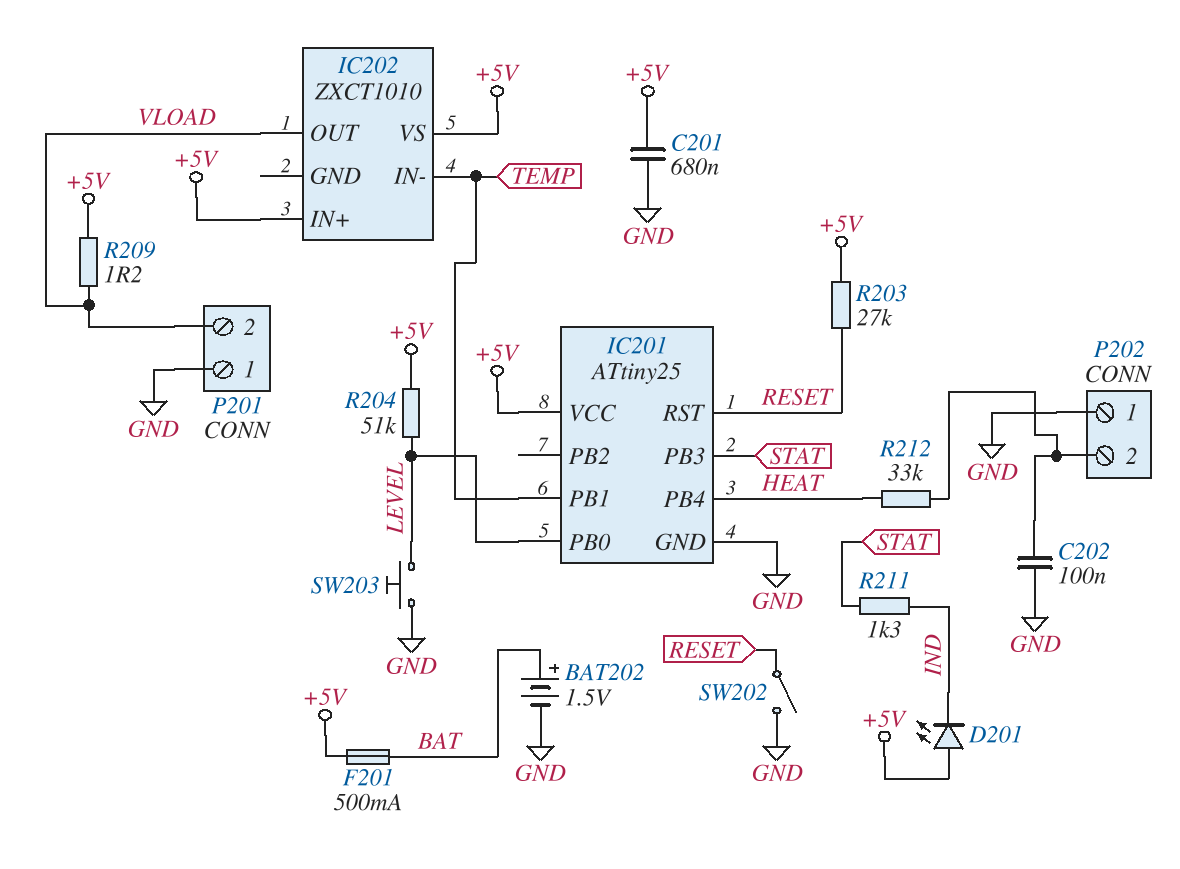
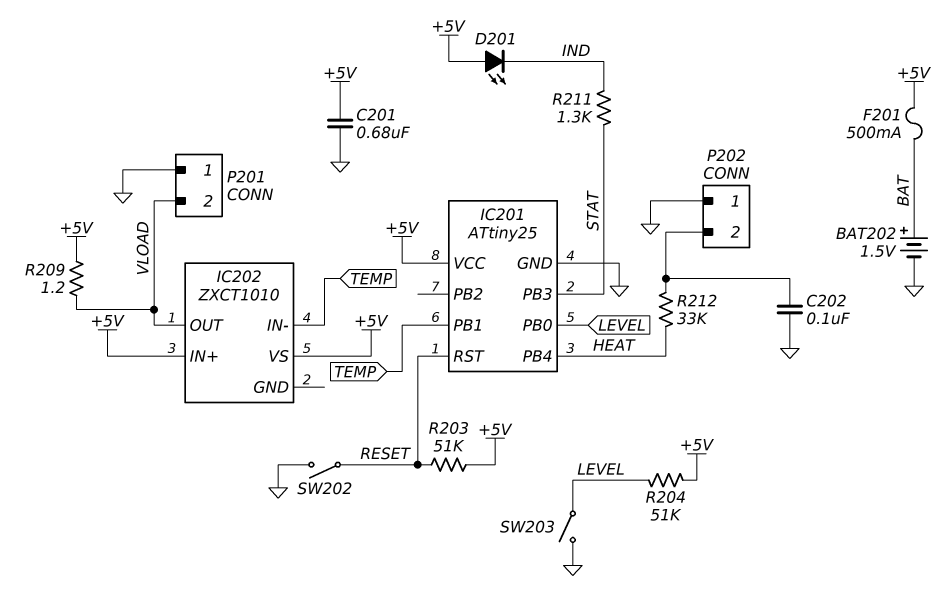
R203: 27k (+5V, RESET) -> 51k (+5V, RESET)
SW203: button (GND, LEVEL) -> switch (GND, LEVEL)

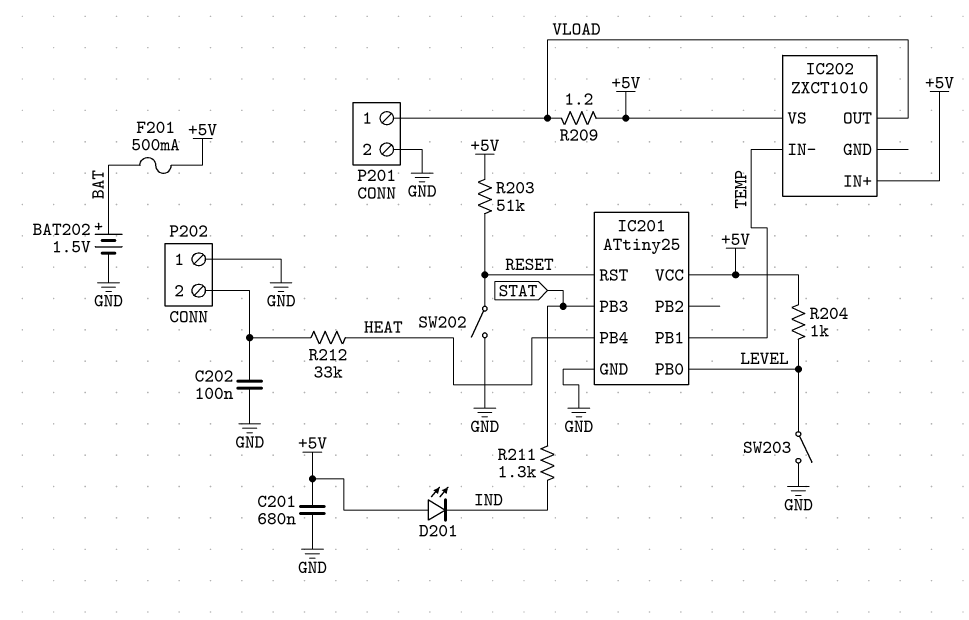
P201 pin 1: GND -> VLOAD
P201 pin 2: VLOAD -> GND
R204: 51k (+5V, LEVEL) -> 1k (+5V, LEVEL)

